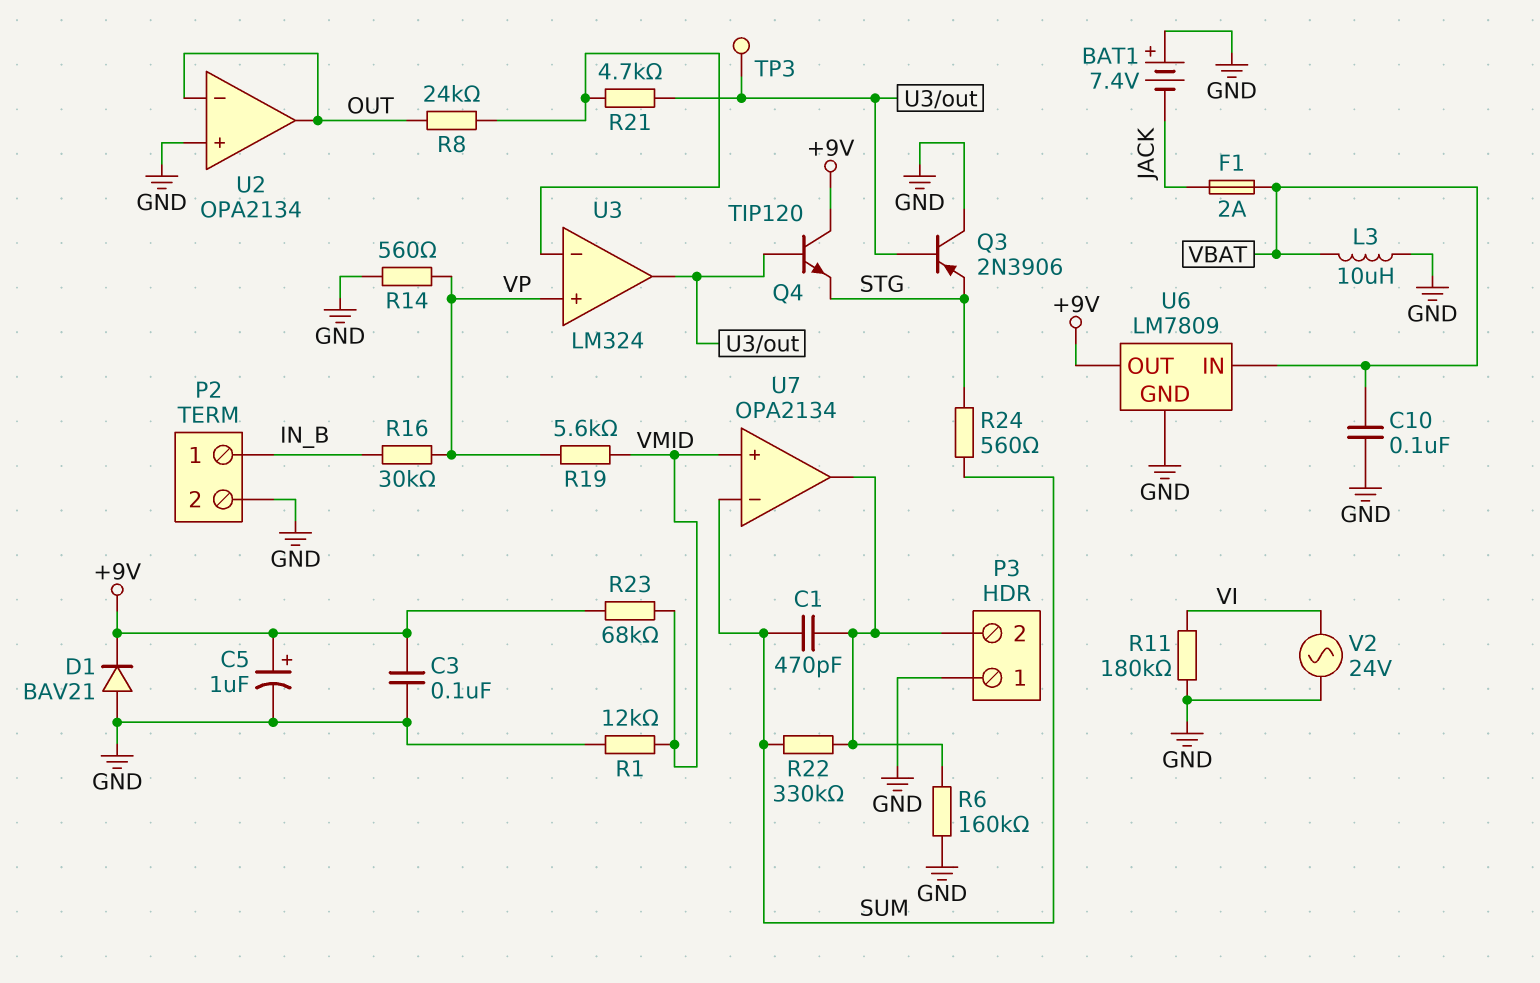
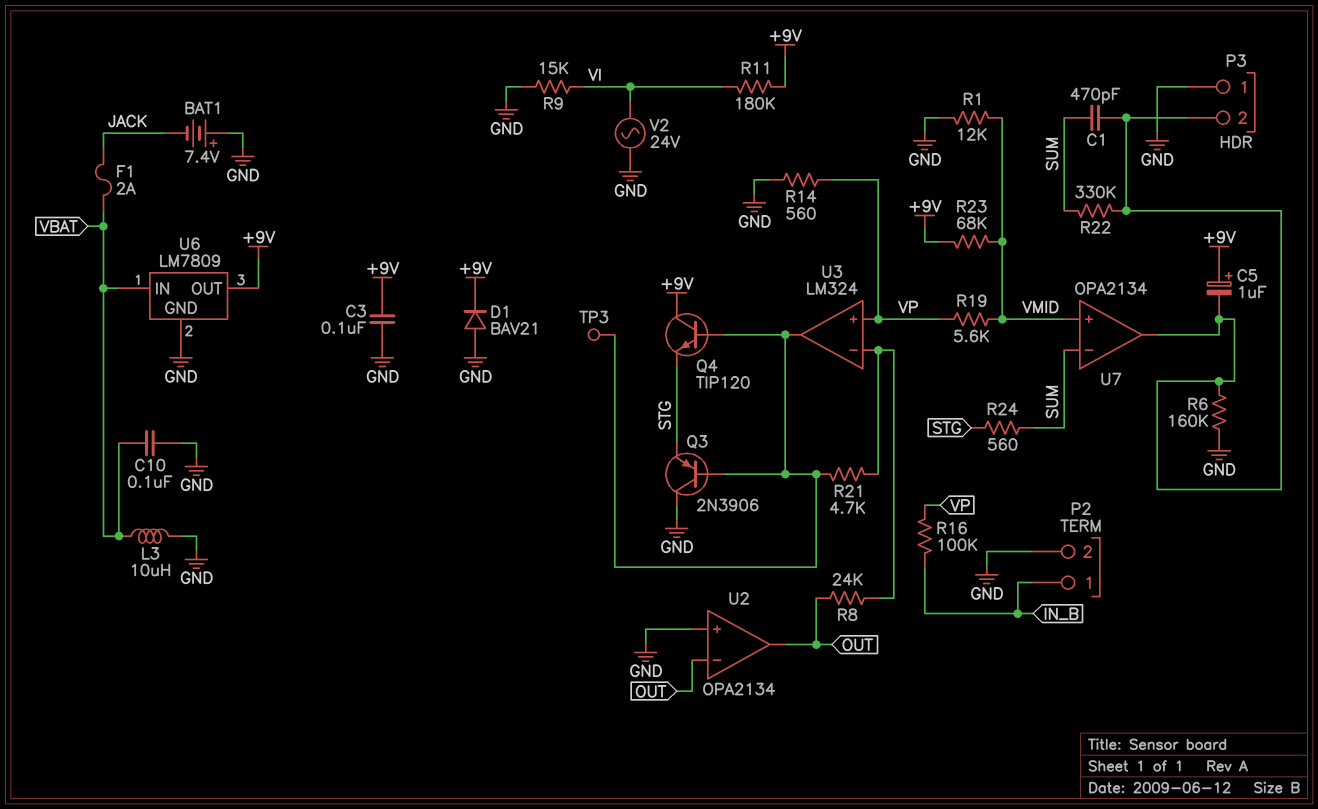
C5: 1uF (plus +9V, minus GND) -> 1uF (plus +9V, minus P3/2)
R9: none -> 15k (GND, VI)
R11: 180k (GND, VI) -> 180k (+9V, VI)
R16: 30k (IN_B, VP) -> 100k (IN_B, VP)

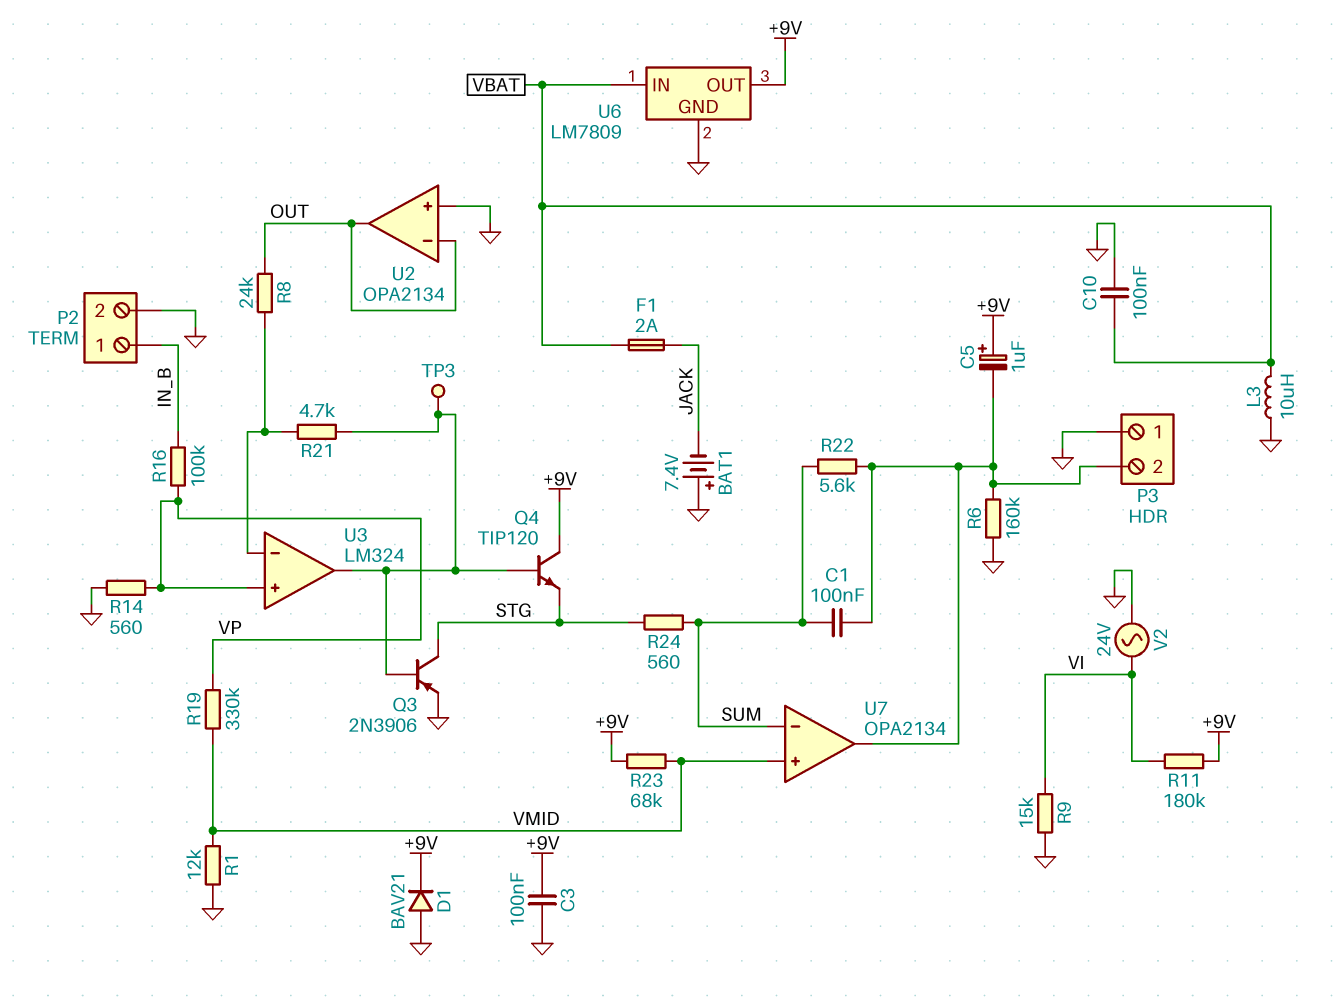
C1: 470pF (P3/2, SUM) -> 100nF (P3/2, SUM)
Q3: PNP 2N3906 (B U3/out, C GND, E STG) -> PNP 2N3906 (B U3/out, C STG, E GND)
R19: 5.6k (VMID, VP) -> 330k (VMID, VP)
R22: 330k (P3/2, SUM) -> 5.6k (P3/2, SUM)

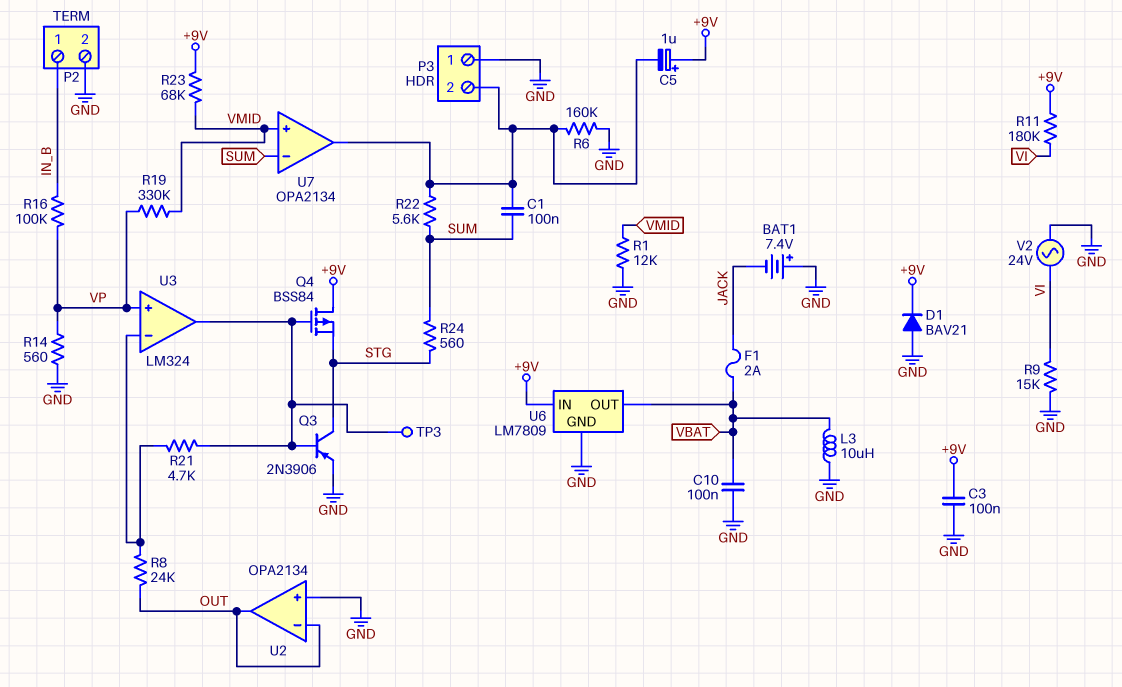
Q4: NPN TIP120 (B U3/out, C +9V, E STG) -> PMOS BSS84 (G U3/out, D +9V, S STG)
U6 pin IN: VBAT -> +9V
U6 pin OUT: +9V -> VBAT

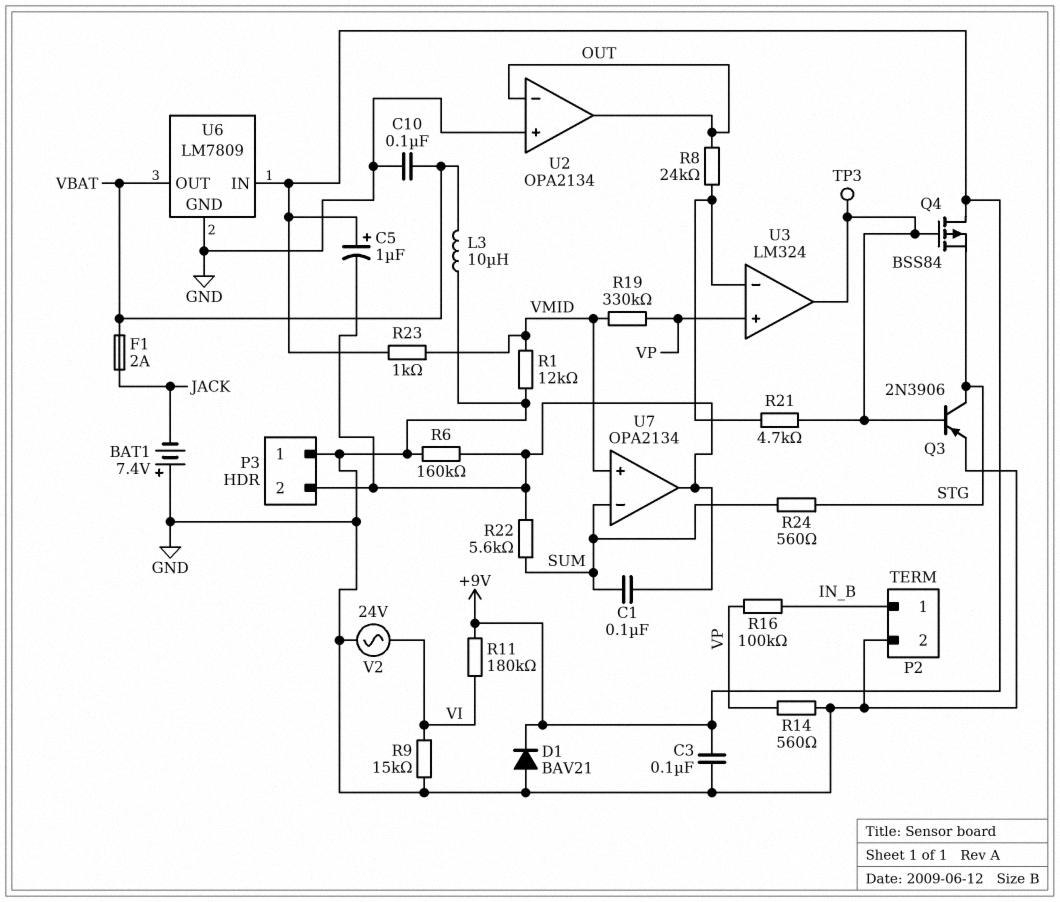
R23: 68k (+9V, VMID) -> 1k (+9V, VMID)

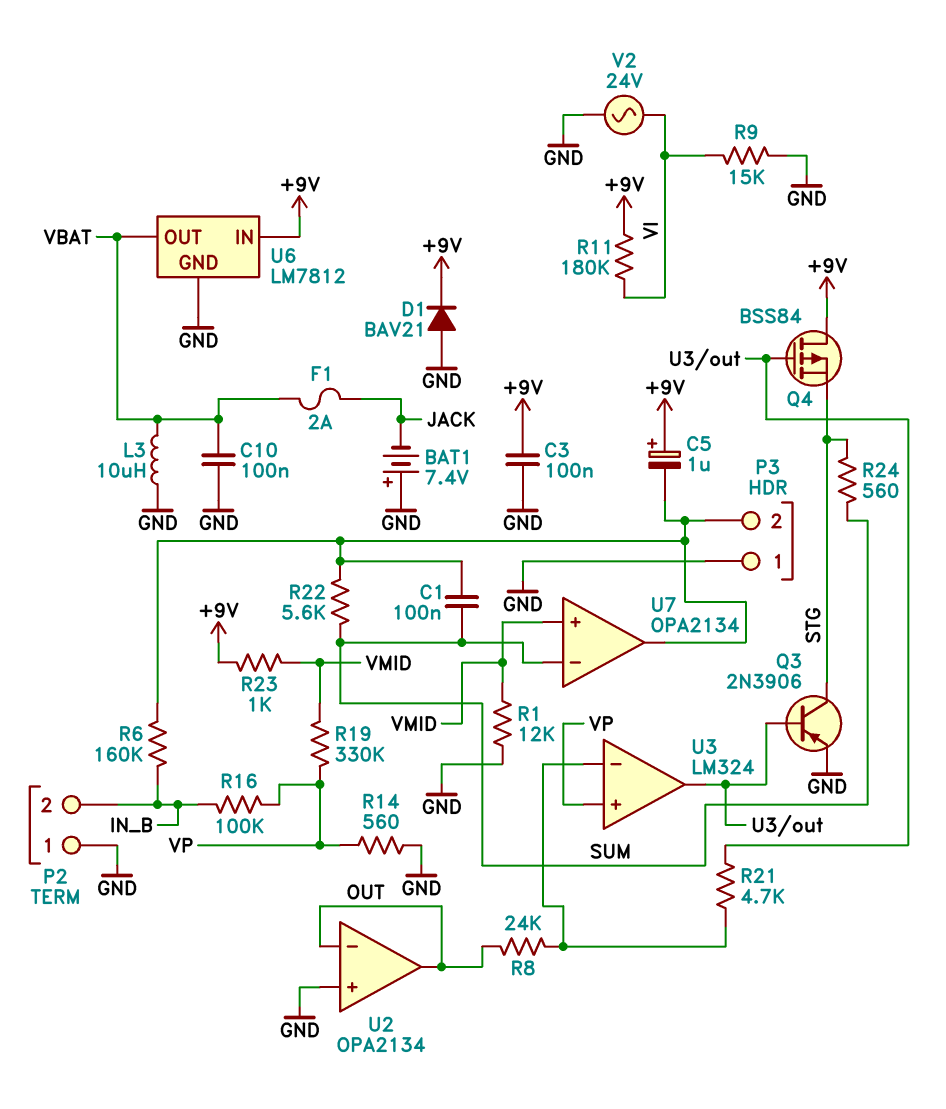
P2 pin 1: IN_B -> GND
P2 pin 2: GND -> IN_B
R6: 160k (GND, P3/2) -> 160k (IN_B, P3/2)
TP3: test point (U3/out) -> none
U6: LM7809 -> LM7812

